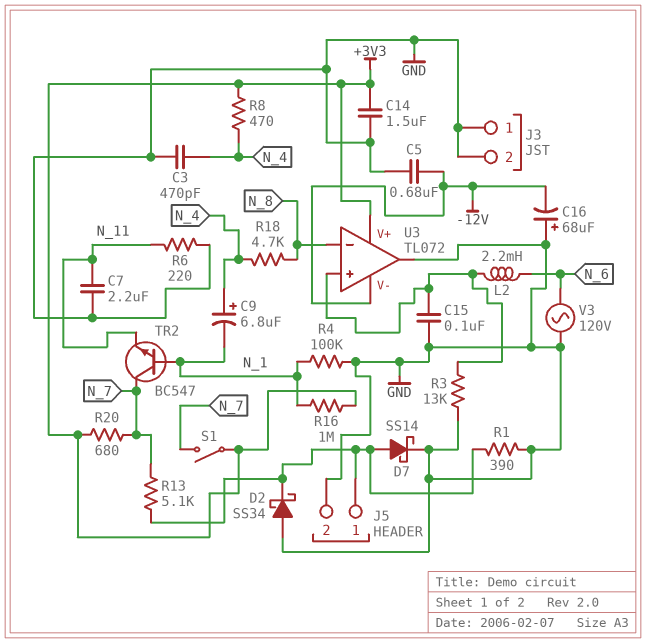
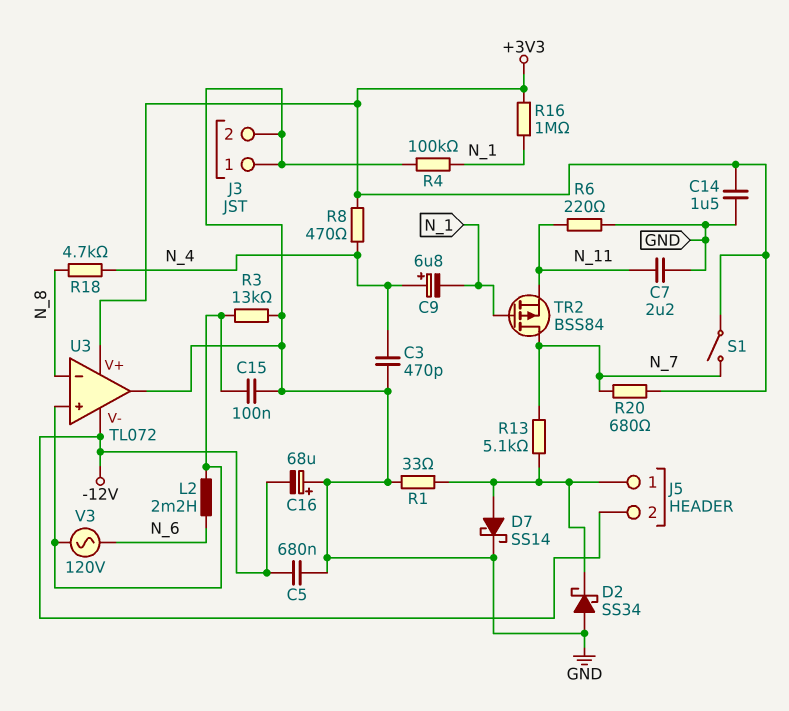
J5 pin 2: GND -> -12V
R1: 390 (GND, J5/1) -> 33 (GND, J5/1)
TR2: NPN BC547 (B N_1, C N_7, E N_11) -> PMOS BSS84 (G N_1, D N_7, S N_11)
V3: AC 120V (GND, N_6) -> AC 120V (N_6, U3/in+)

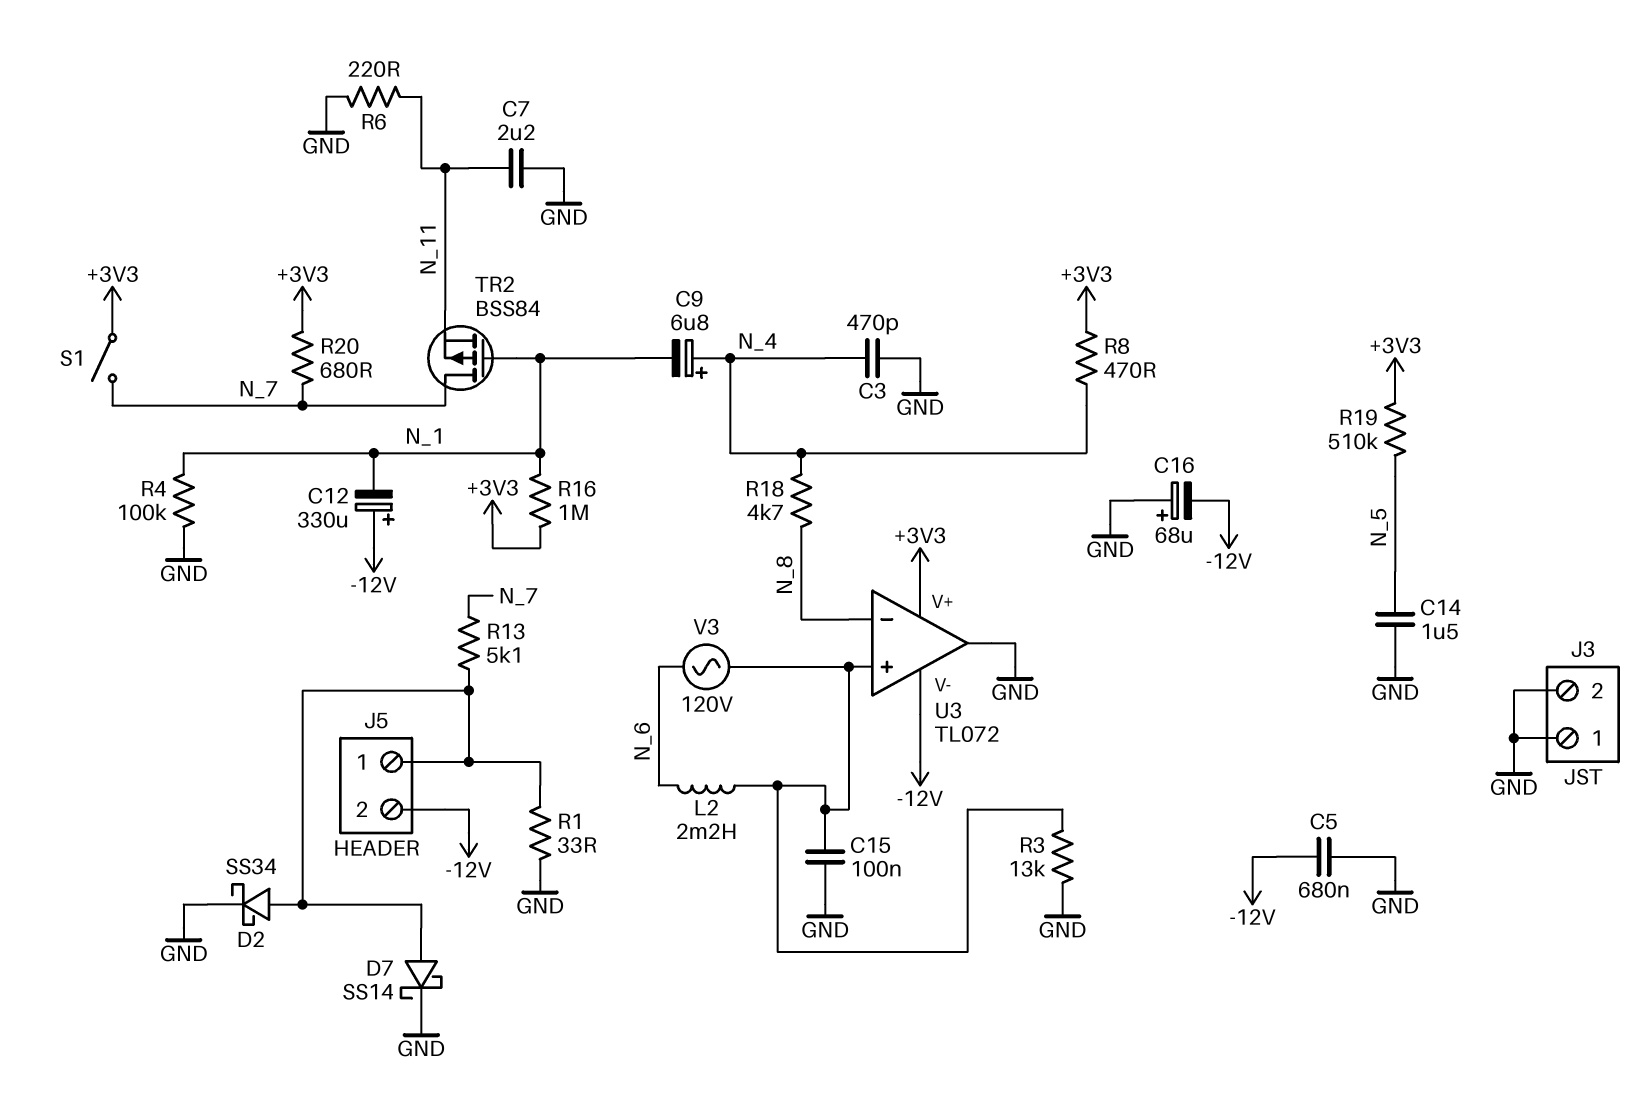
C12: none -> 330uF (plus -12V, minus N_1)
C14: 1.5uF (+3V3, GND) -> 1.5uF (GND, N_5)
D2: schottky SS34 (A GND, K J5/1) -> schottky SS34 (A J5/1, K GND)
R19: none -> 510k (+3V3, N_5)

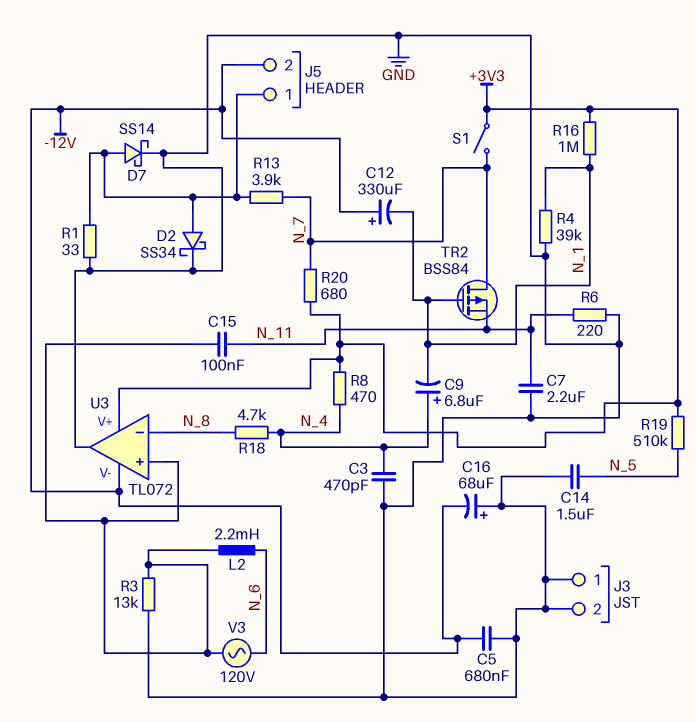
C15: 100nF (GND, U3/in+) -> 100nF (N_11, U3/in+)
R4: 100k (GND, N_1) -> 39k (GND, N_1)
R13: 5.1k (J5/1, N_7) -> 3.9k (J5/1, N_7)

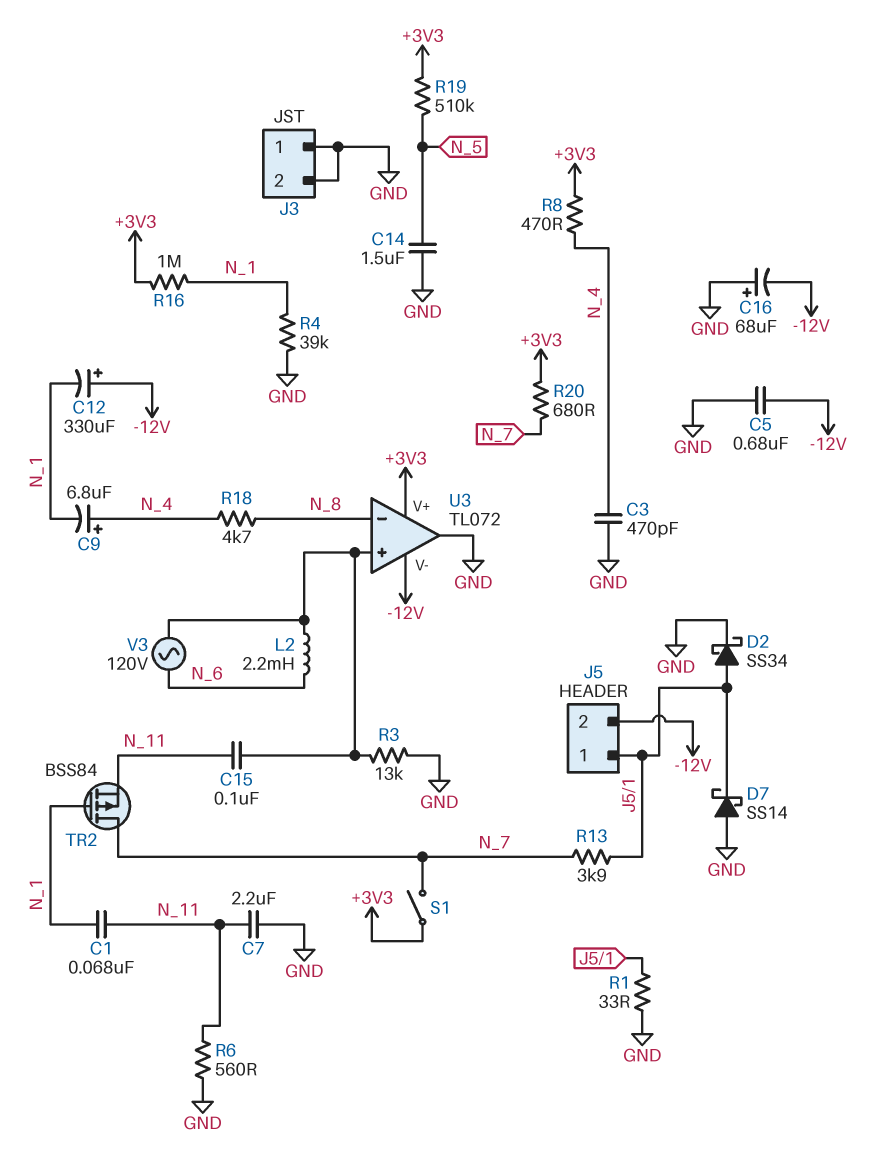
C1: none -> 68nF (N_1, N_11)
D7: schottky SS14 (A J5/1, K GND) -> schottky SS14 (A GND, K J5/1)
R6: 220 (GND, N_11) -> 560 (GND, N_11)

